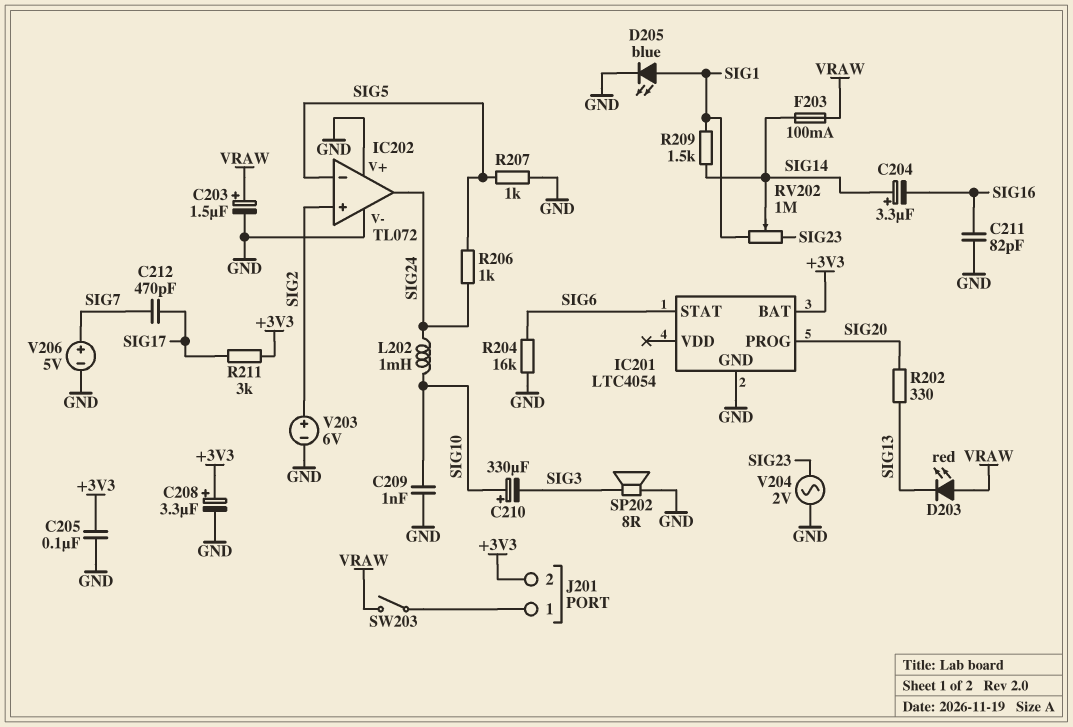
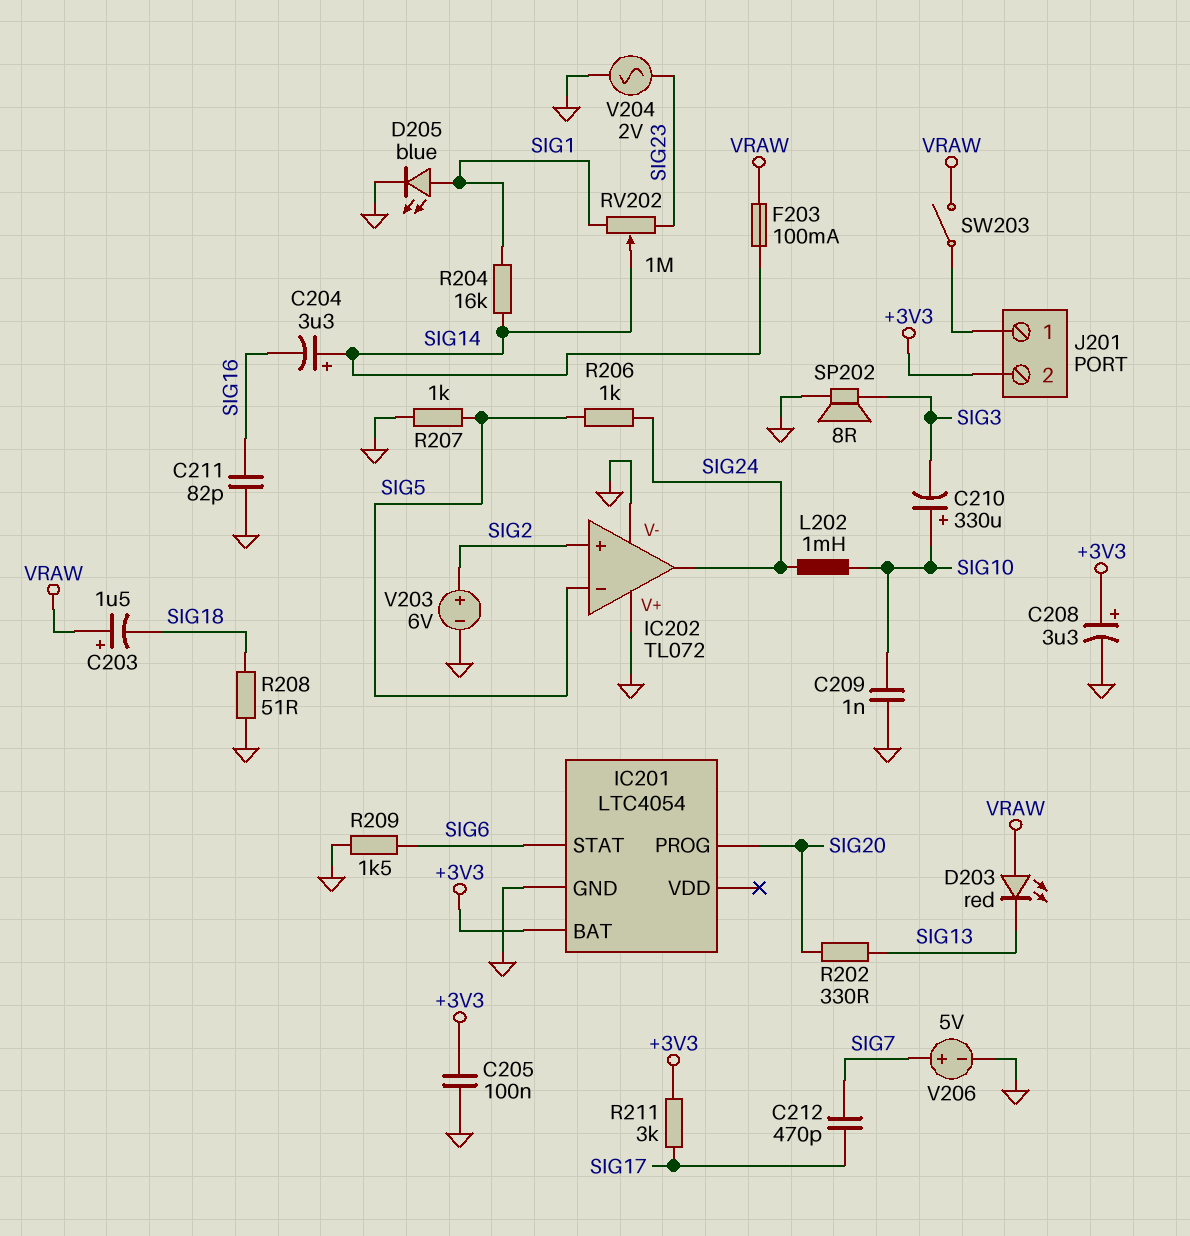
C203: 1.5uF (plus VRAW, minus GND) -> 1.5uF (plus VRAW, minus SIG18)
R204: 16k (GND, SIG6) -> 16k (SIG1, SIG14)
R208: none -> 51 (GND, SIG18)
R209: 1.5k (SIG1, SIG14) -> 1.5k (GND, SIG6)

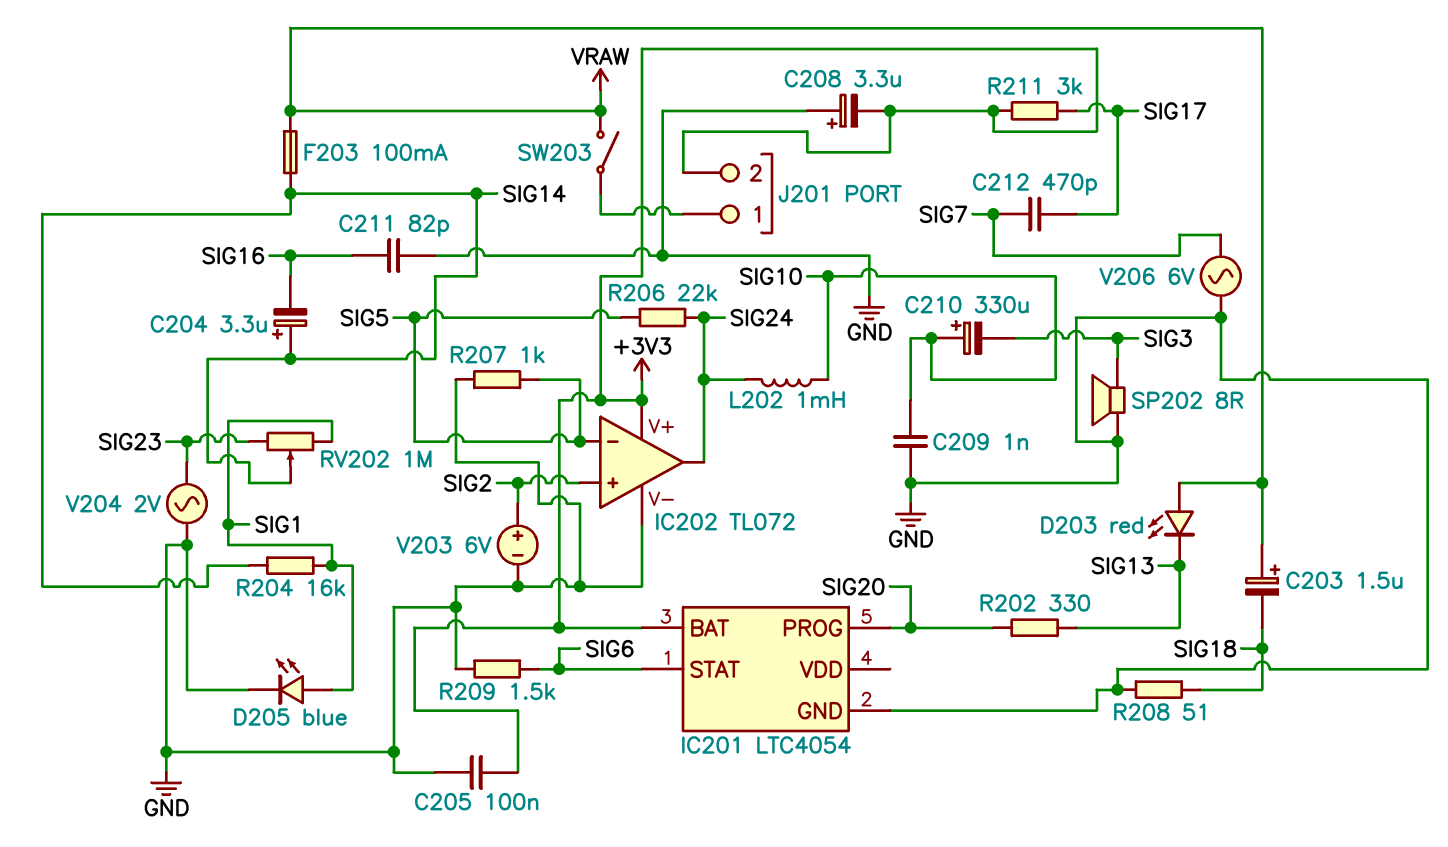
C208: 3.3uF (plus +3V3, minus GND) -> 3.3uF (plus GND, minus +3V3)
IC202 pin V+: GND -> +3V3
R206: 1k (SIG5, SIG24) -> 22k (SIG5, SIG24)
V206: 5V (plus SIG7, minus GND) -> AC 6V (GND, SIG7)

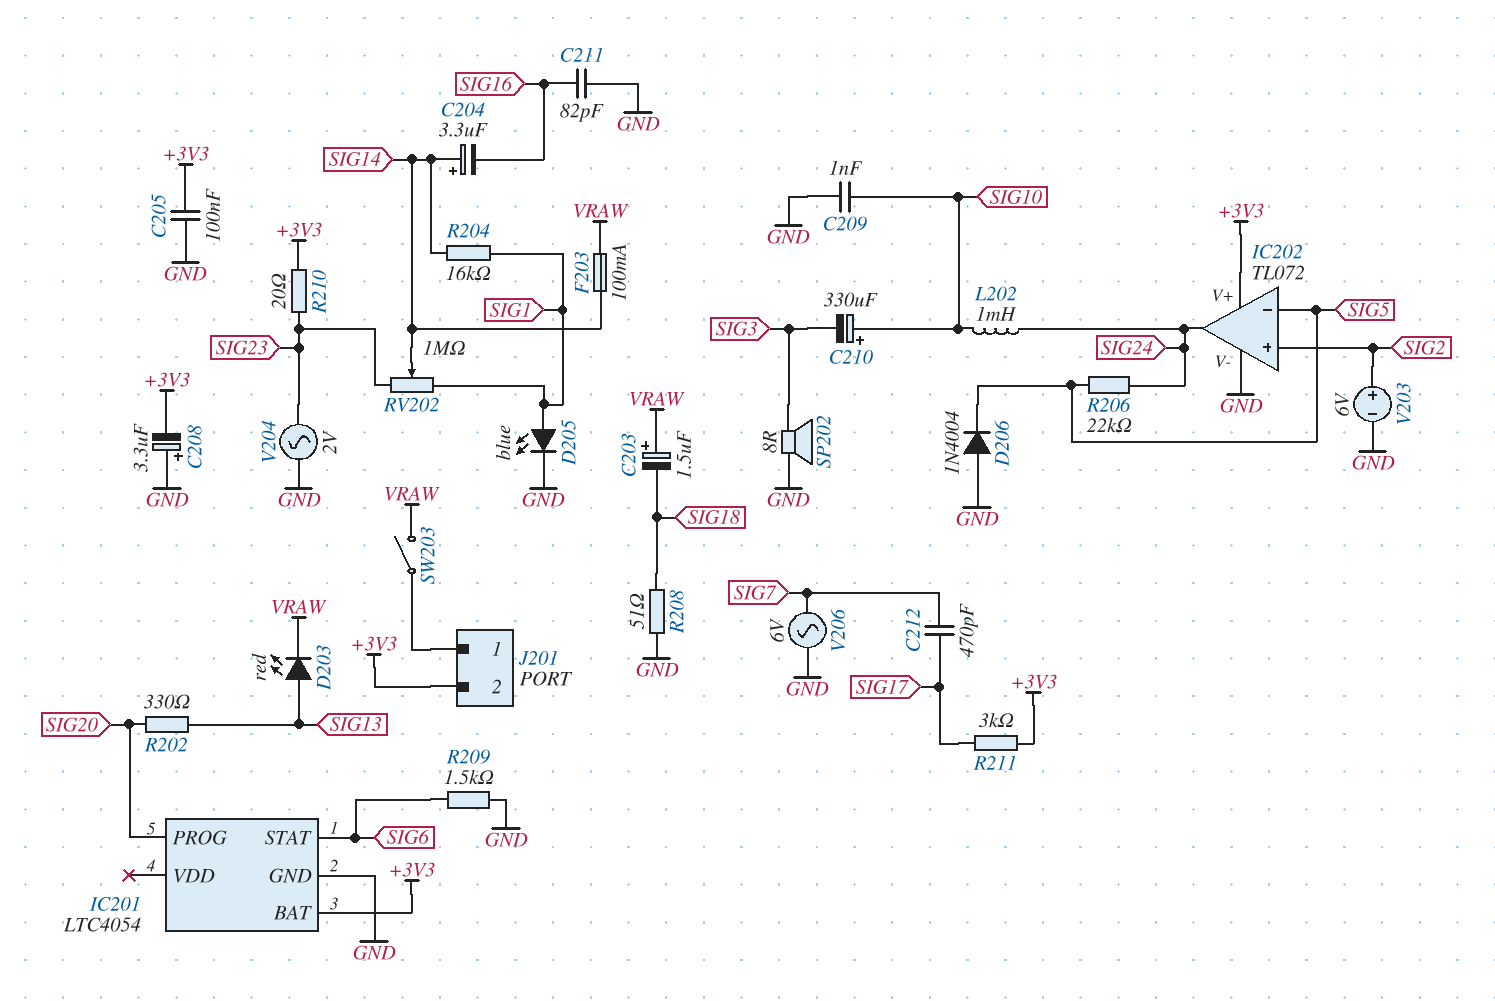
D203: LED red (A VRAW, K SIG13) -> LED red (A SIG13, K VRAW)
D206: none -> diode 1N4004 (A GND, K SIG5)
R207: 1k (GND, SIG5) -> none
R210: none -> 20 (+3V3, SIG23)

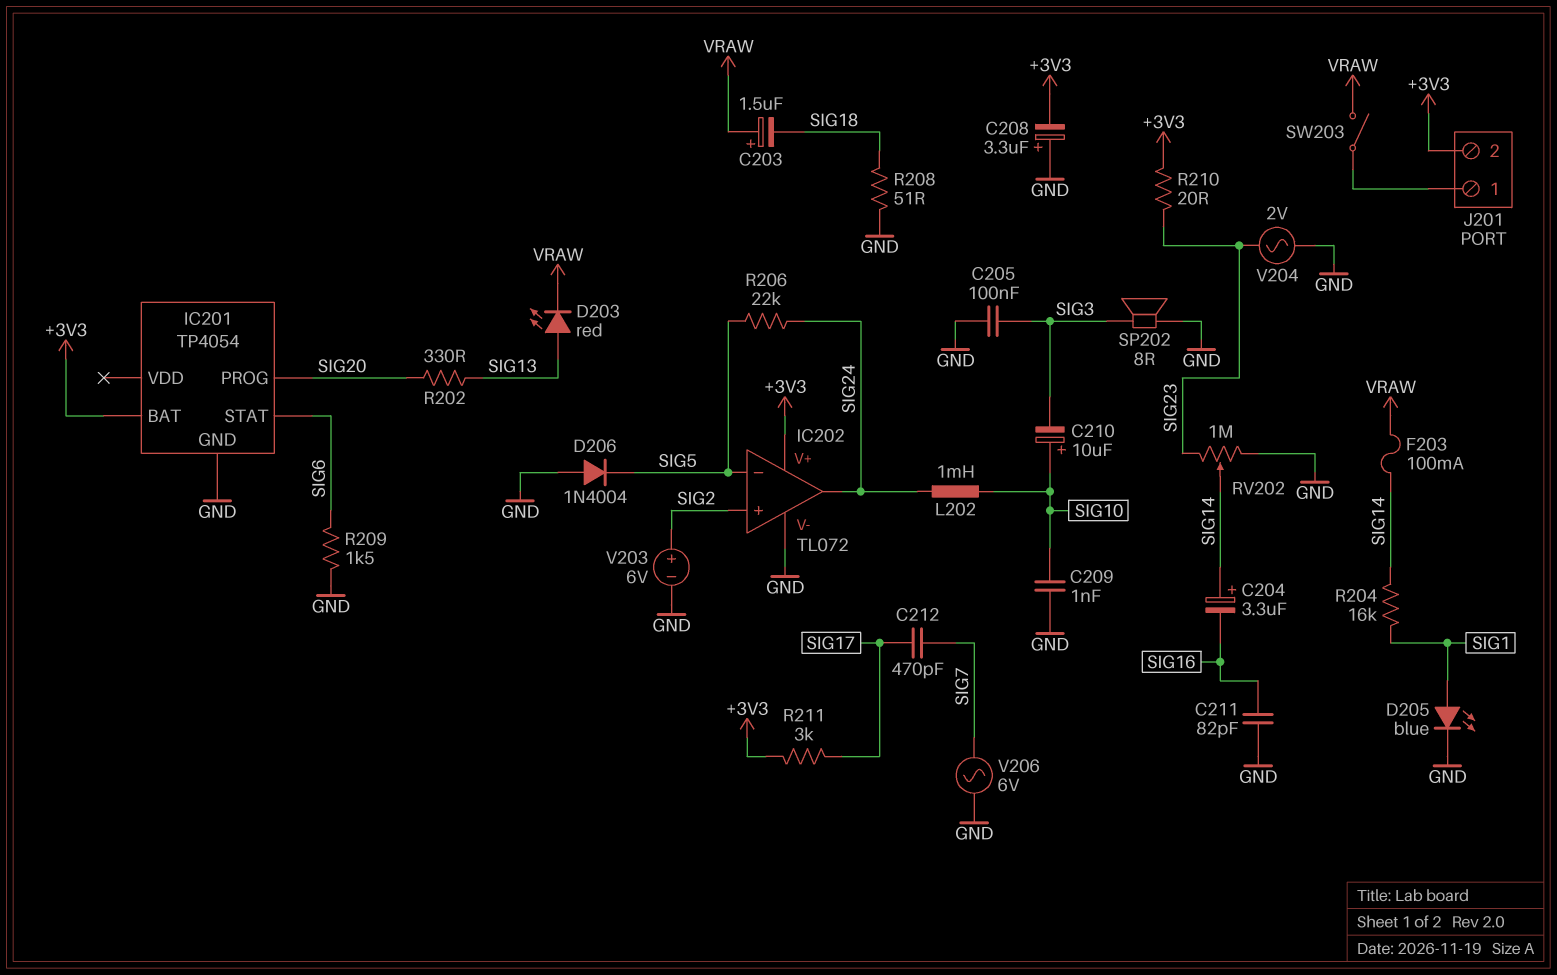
C205: 100nF (+3V3, GND) -> 100nF (GND, SIG3)
C210: 330uF (plus SIG10, minus SIG3) -> 10uF (plus SIG10, minus SIG3)
IC201: LTC4054 -> TP4054
RV202: 1M (SIG1, SIG23, wiper SIG14) -> 1M (GND, SIG23, wiper SIG14)

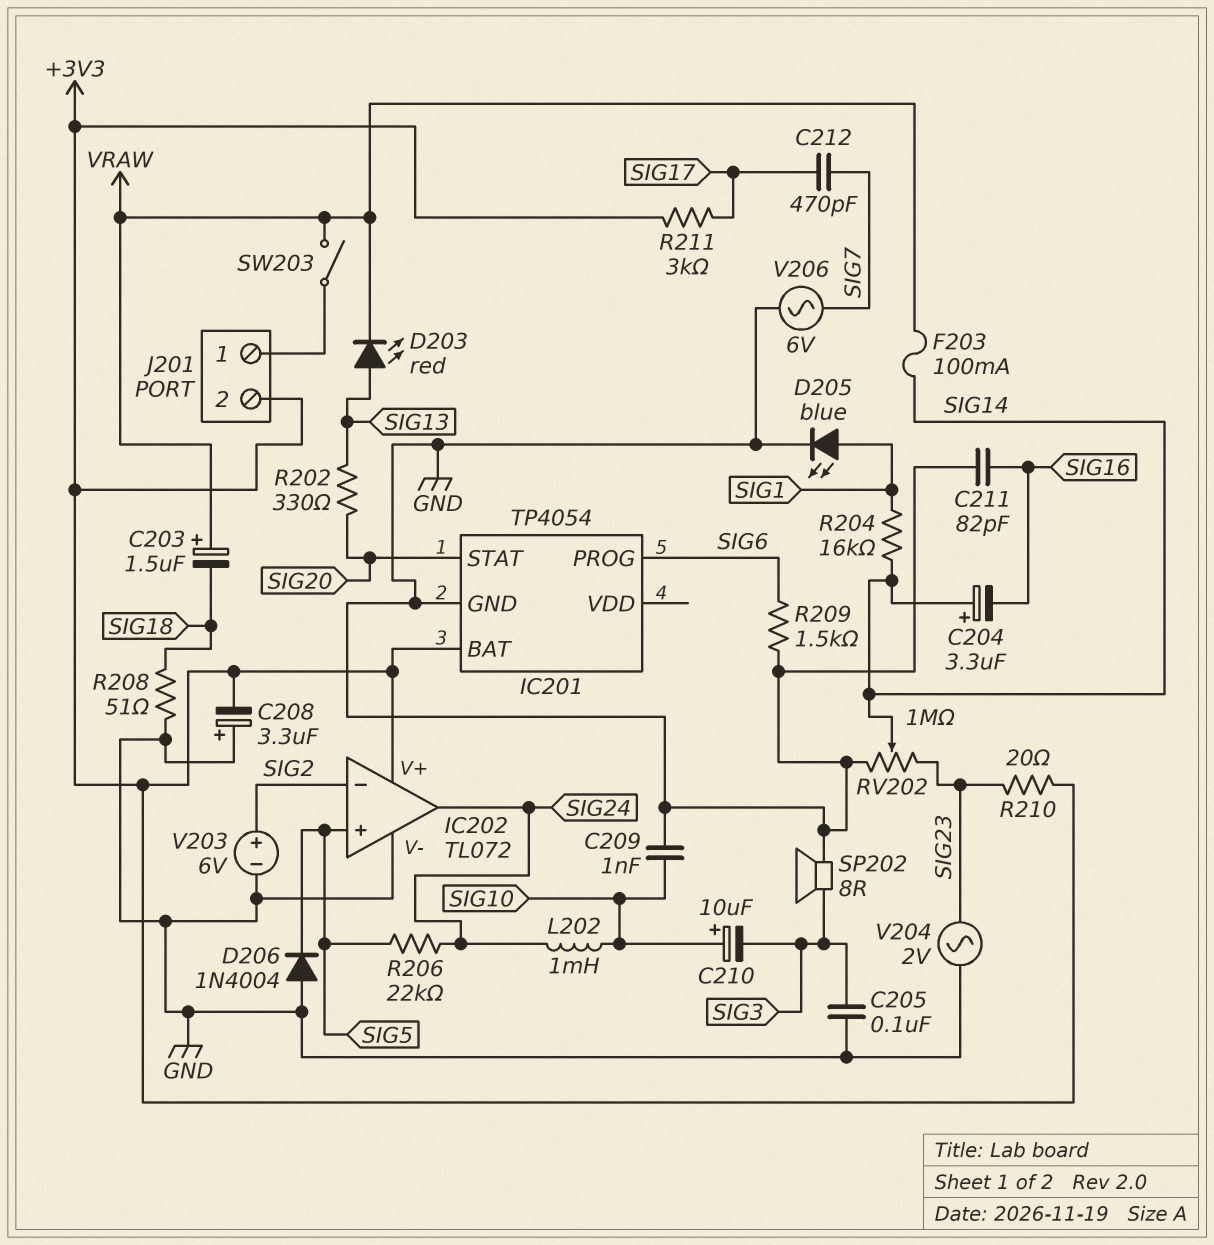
IC201 pin PROG: SIG20 -> SIG6
IC201 pin STAT: SIG6 -> SIG20
IC202 pin in+: SIG2 -> SIG5
IC202 pin in-: SIG5 -> SIG2

